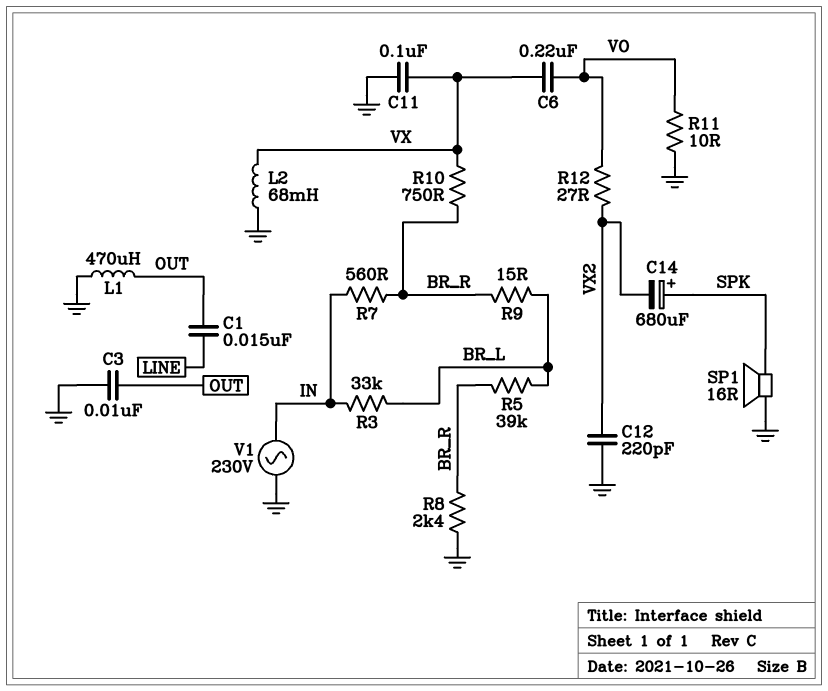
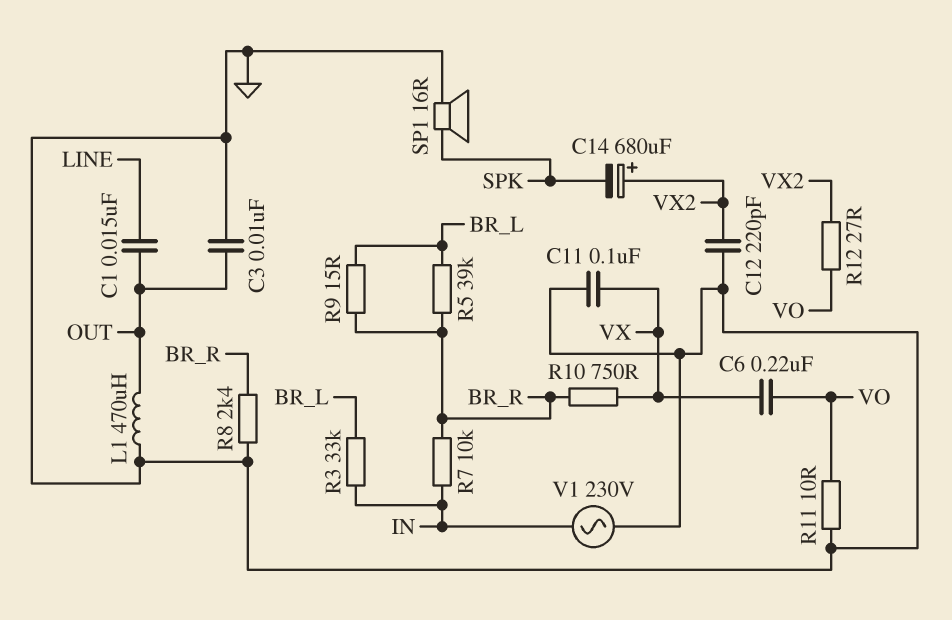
C14: 680uF (plus SPK, minus VX2) -> 680uF (plus VX2, minus SPK)
L2: 68mH (GND, VX) -> none
R7: 560 (BR_R, IN) -> 10k (BR_R, IN)

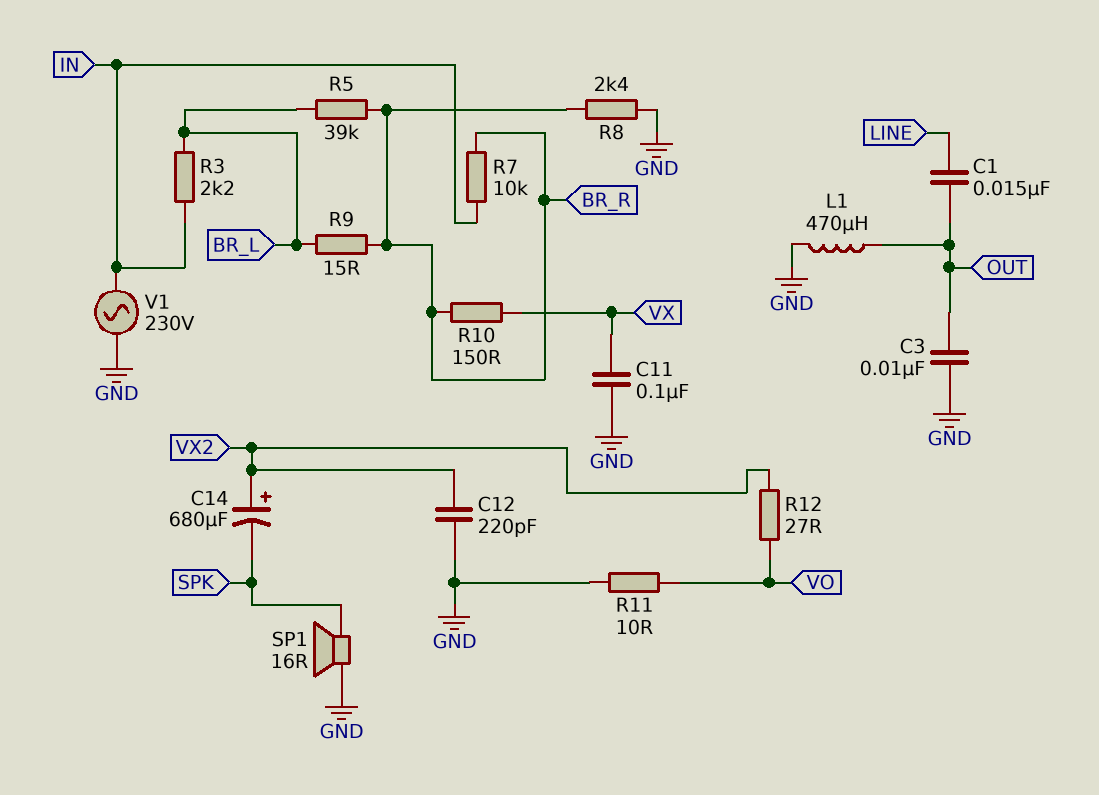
C6: 220nF (VO, VX) -> none
R3: 33k (BR_L, IN) -> 2.2k (BR_L, IN)
R10: 750 (BR_R, VX) -> 150 (BR_R, VX)

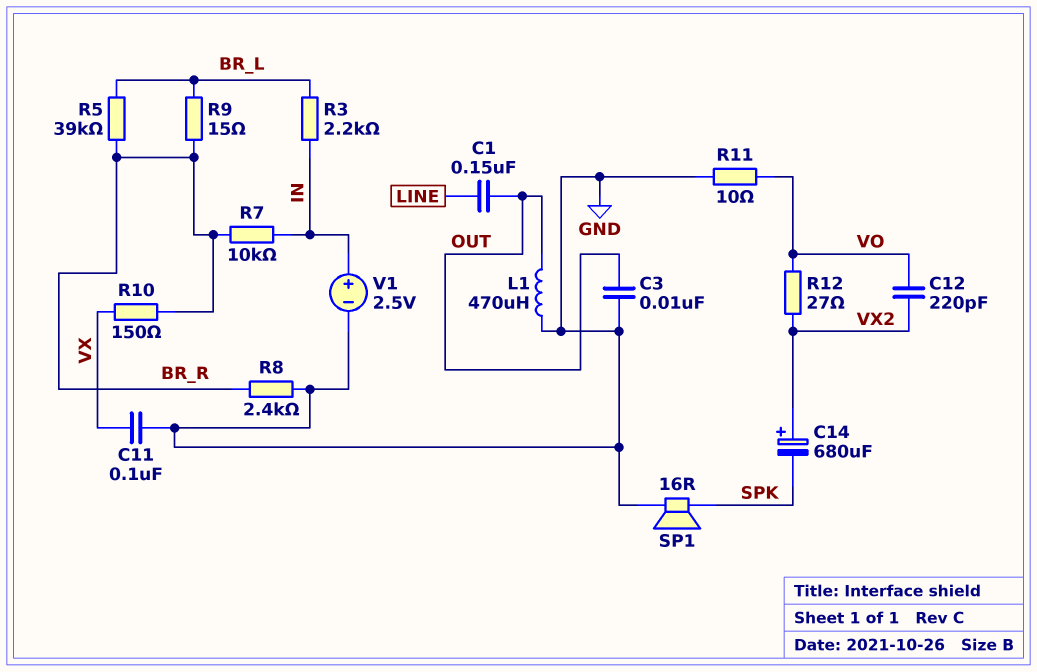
C1: 15nF (LINE, OUT) -> 150nF (LINE, OUT)
C12: 220pF (GND, VX2) -> 220pF (VO, VX2)
V1: AC 230V (GND, IN) -> 2.5V (plus IN, minus GND)

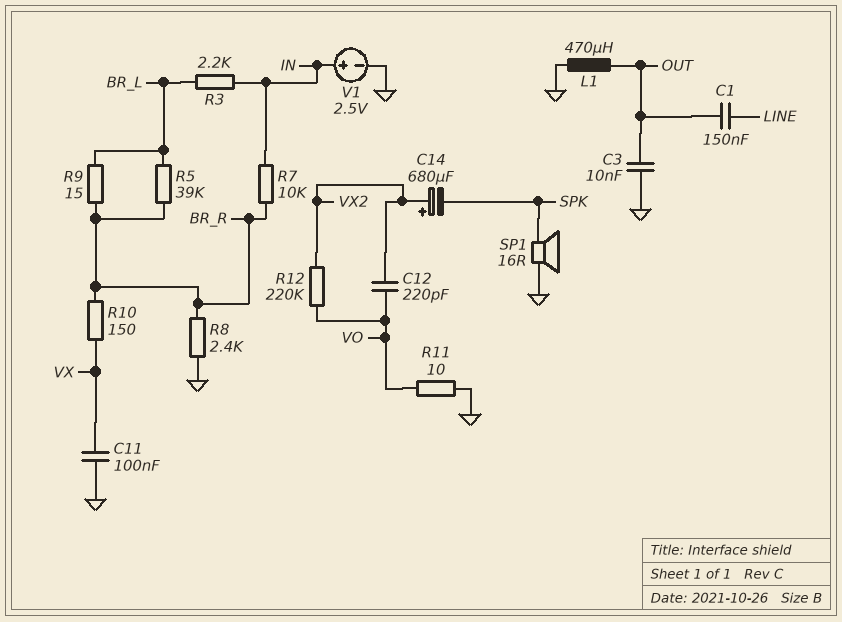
R12: 27 (VO, VX2) -> 220k (VO, VX2)

